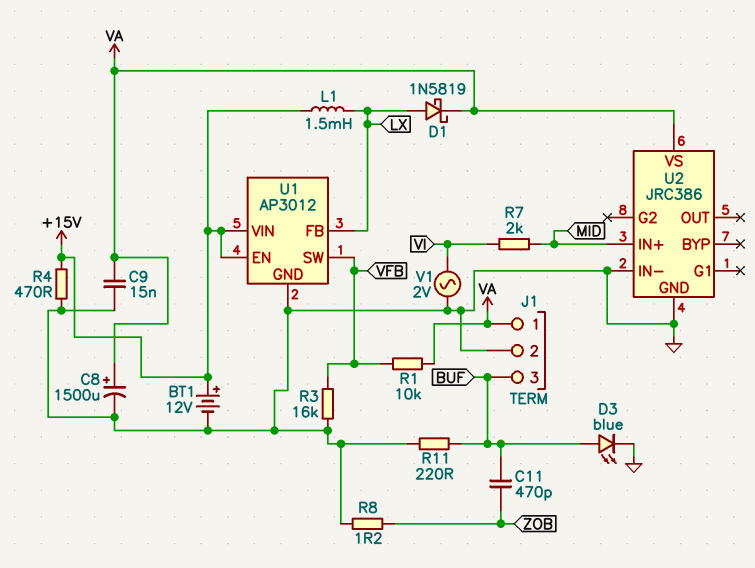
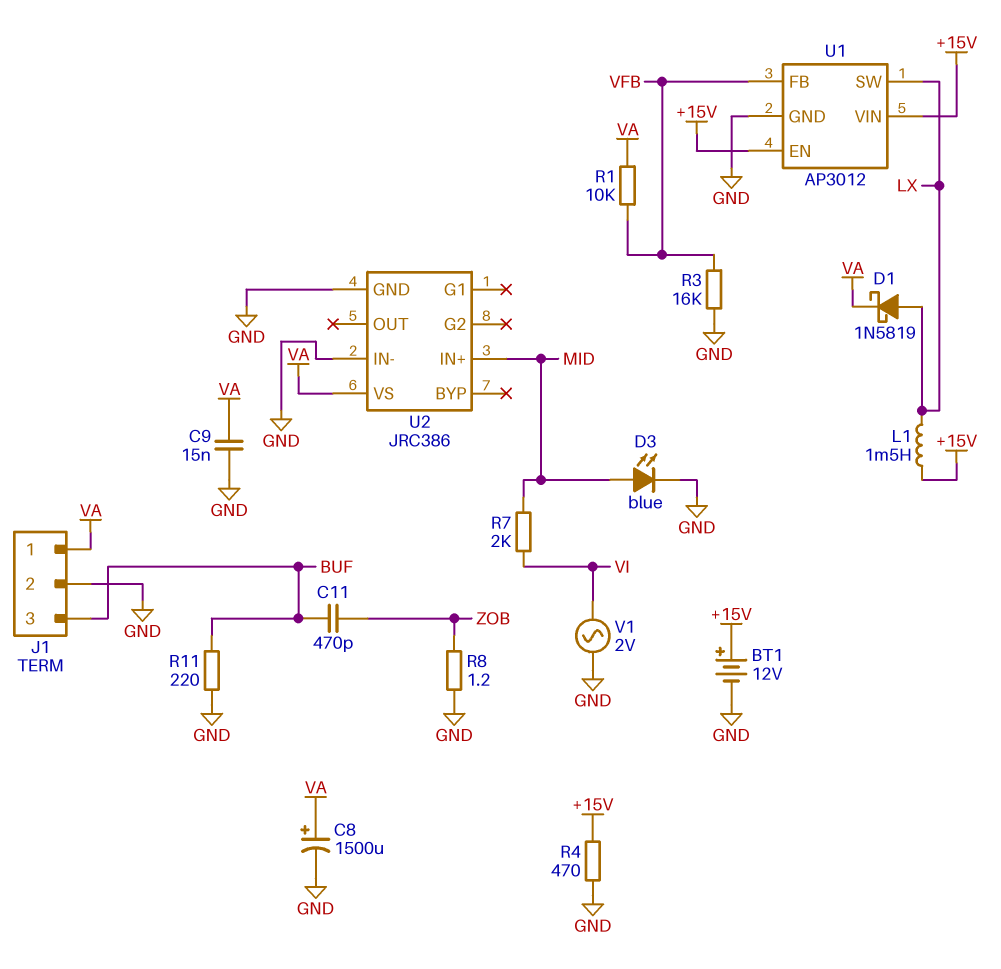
D3: LED blue (A BUF, K GND) -> LED blue (A MID, K GND)
U1 pin FB: LX -> VFB
U1 pin SW: VFB -> LX

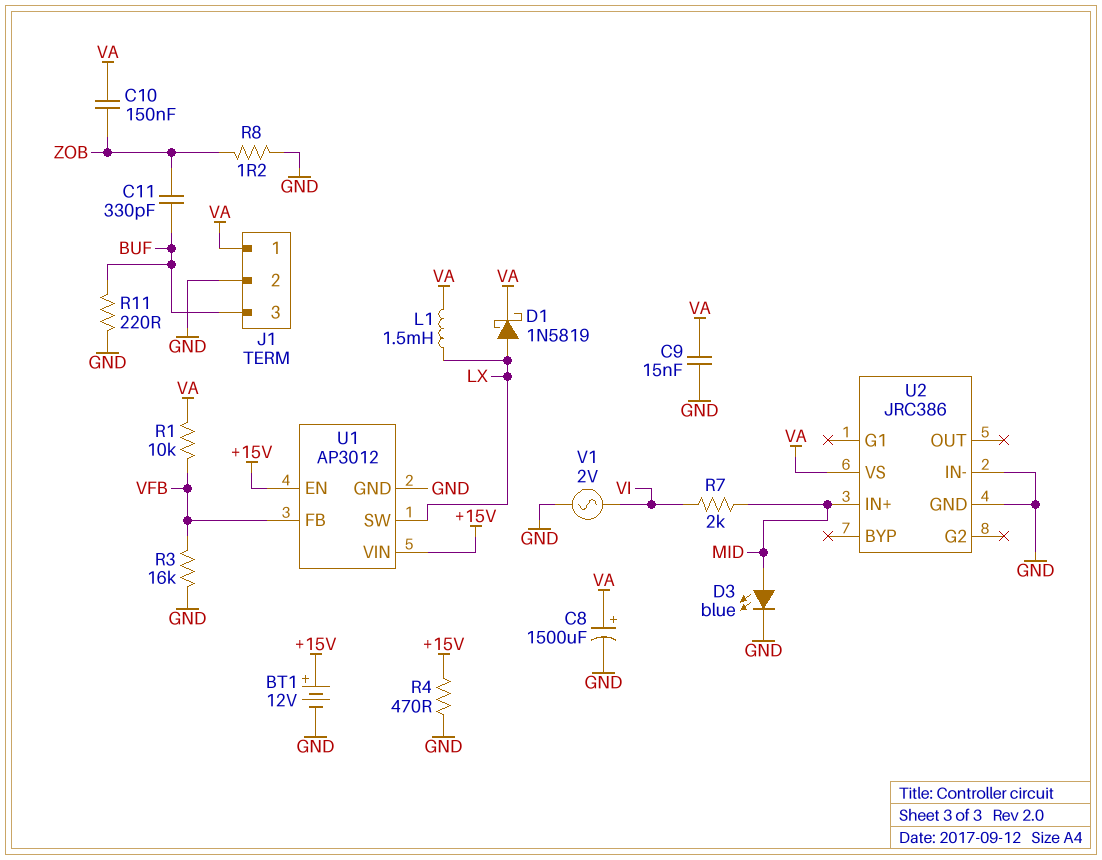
C10: none -> 150nF (VA, ZOB)
C11: 470pF (BUF, ZOB) -> 330pF (BUF, ZOB)
L1: 1.5mH (+15V, LX) -> 1.5mH (LX, VA)

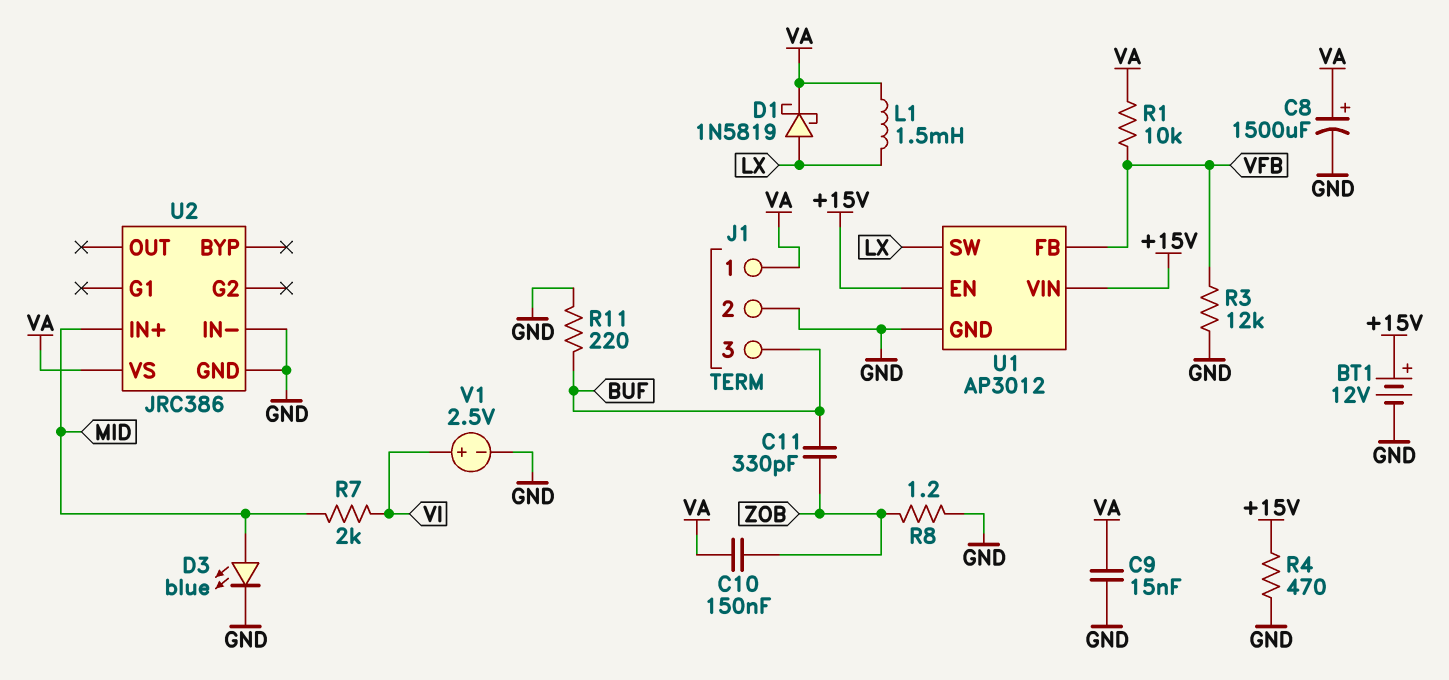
R3: 16k (GND, VFB) -> 12k (GND, VFB)
V1: AC 2V (GND, VI) -> 2.5V (plus VI, minus GND)

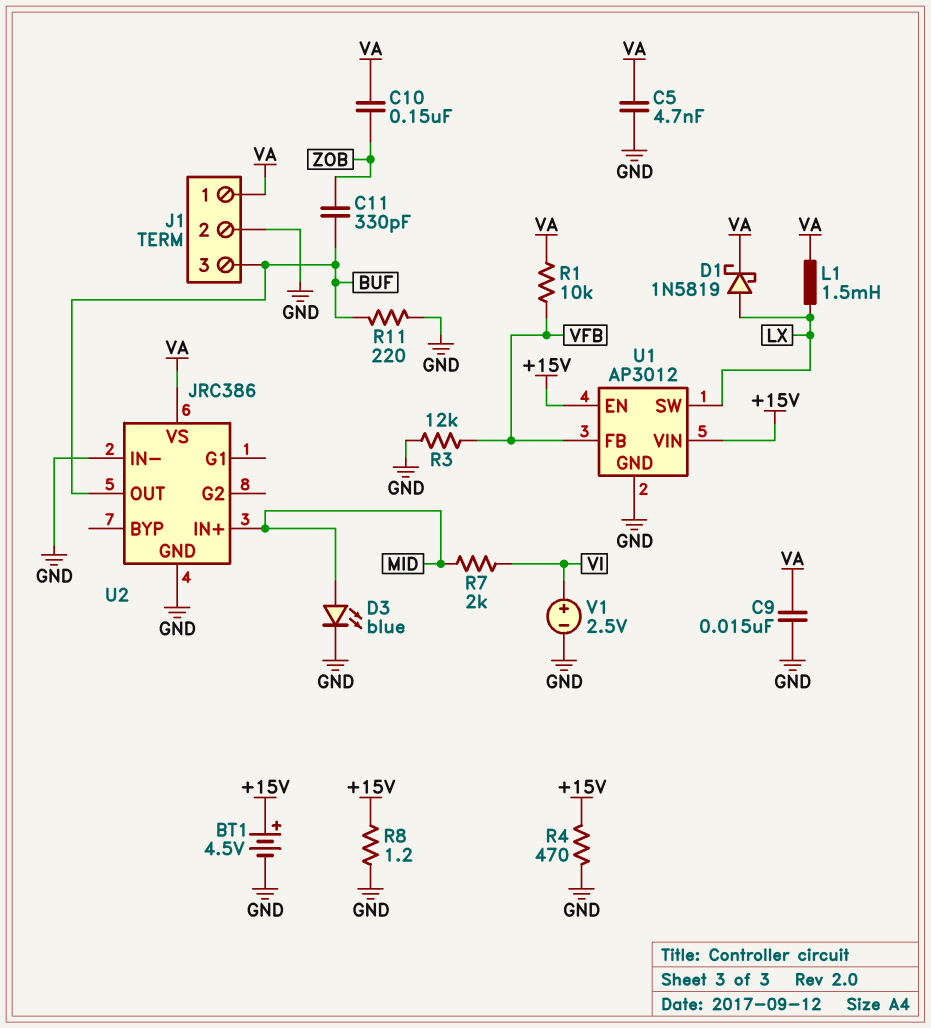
BT1: 12V (plus +15V, minus GND) -> 4.5V (plus +15V, minus GND)
C5: none -> 4.7nF (GND, VA)
C8: 1500uF (plus VA, minus GND) -> none
R8: 1.2 (GND, ZOB) -> 1.2 (+15V, GND)
U2 pin OUT: none -> BUF

